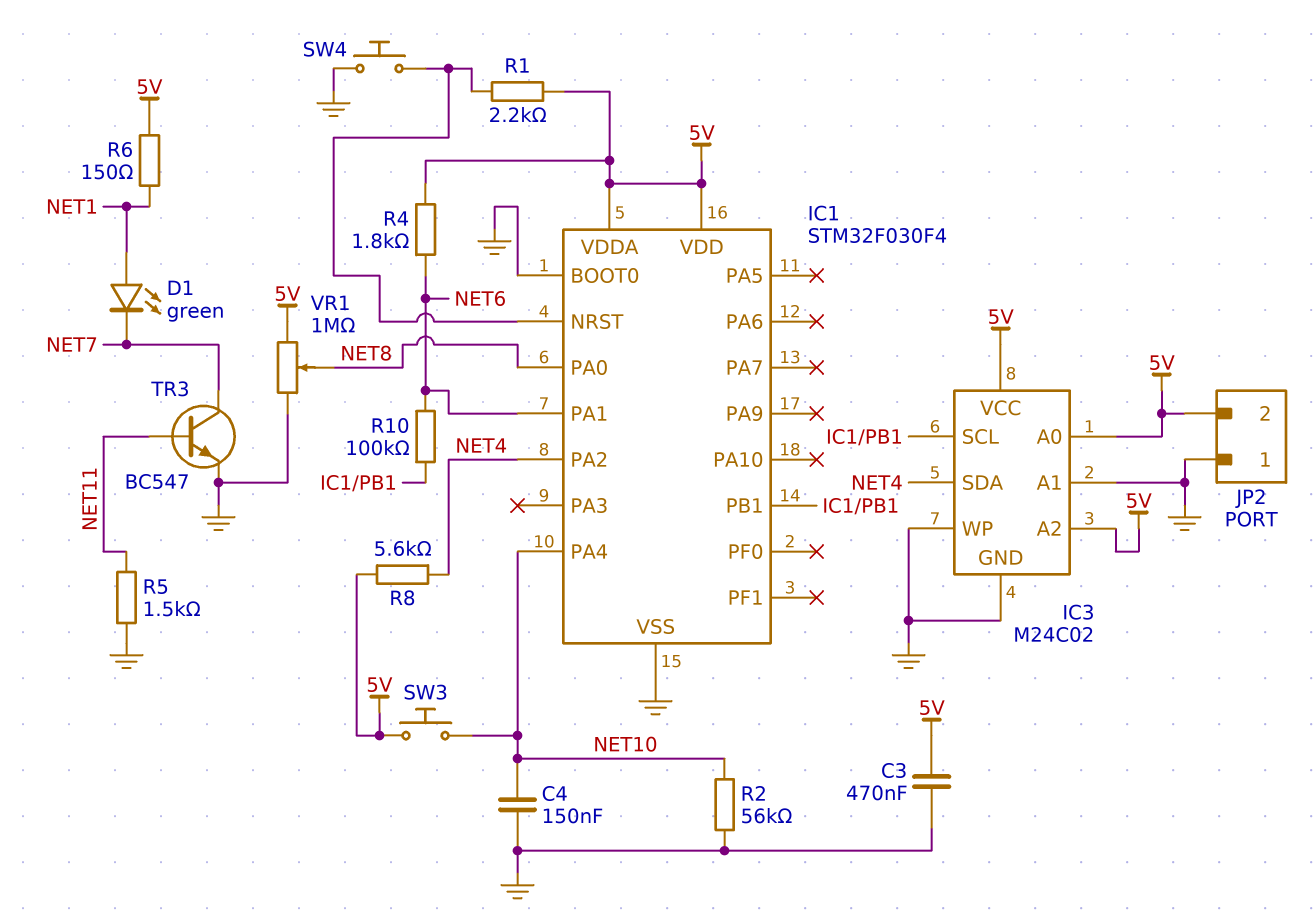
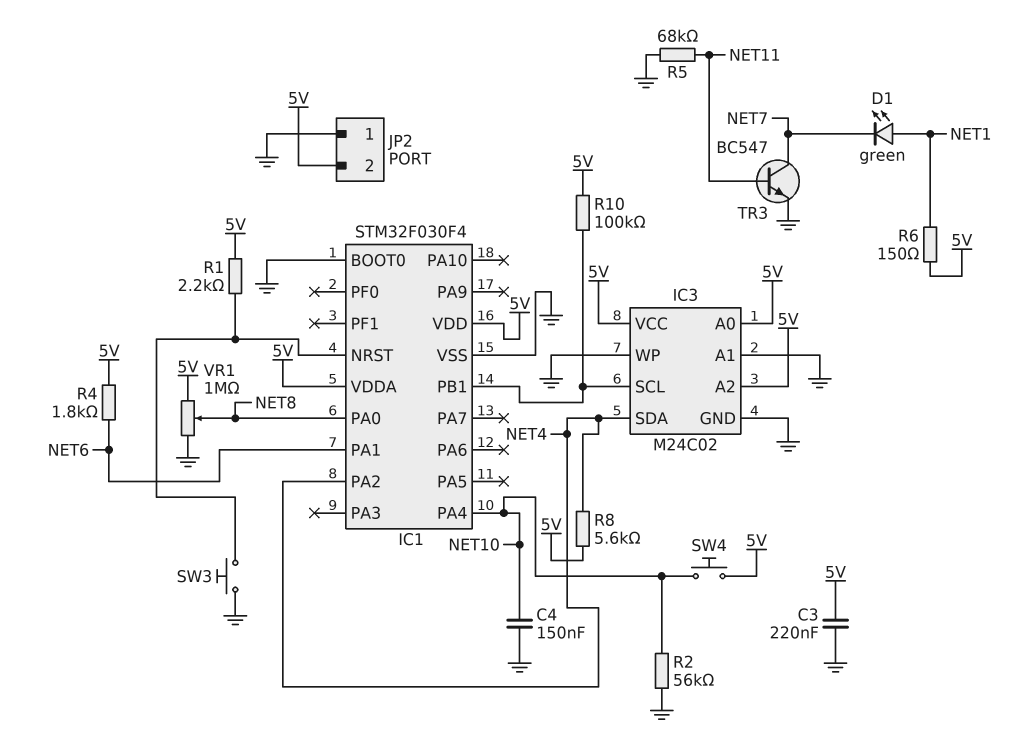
C3: 470nF (5V, GND) -> 220nF (5V, GND)
R5: 1.5k (GND, NET11) -> 68k (GND, NET11)
R10: 100k (IC1/PB1, NET6) -> 100k (5V, IC1/PB1)
SW3: button (5V, NET10) -> button (GND, IC1/NRST)
SW4: button (GND, IC1/NRST) -> button (5V, NET10)

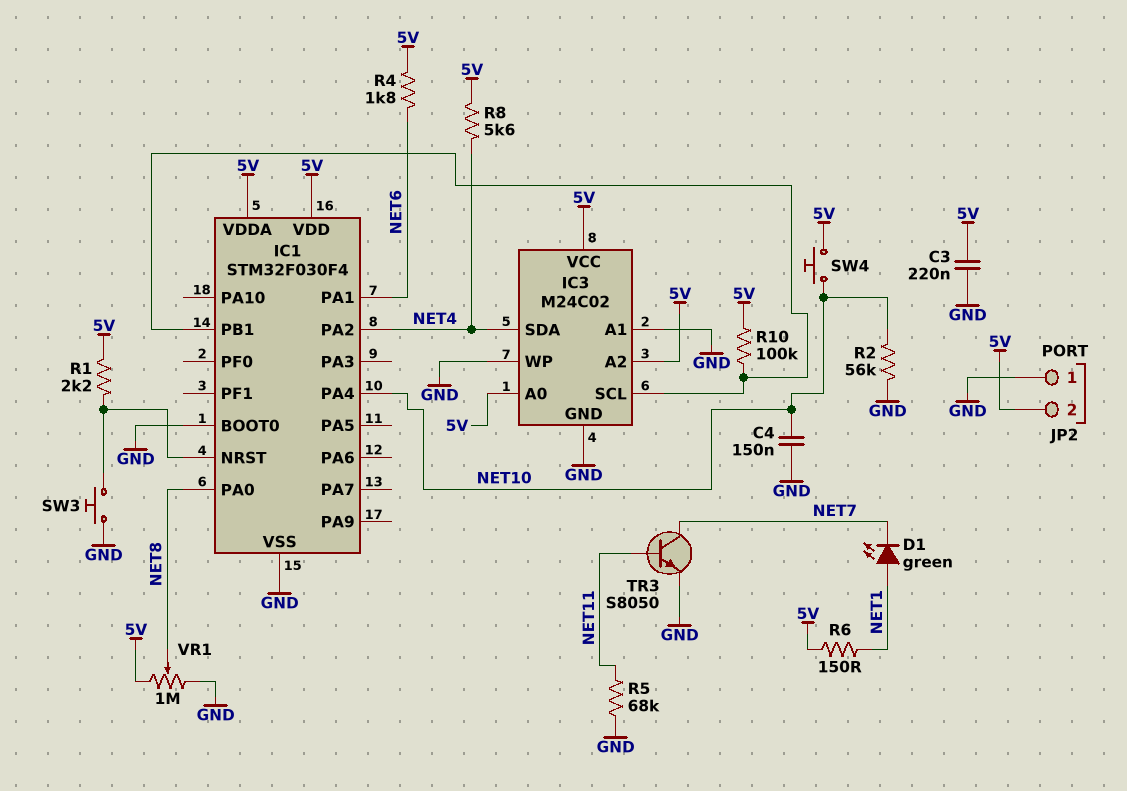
TR3: NPN BC547 (B NET11, C NET7, E GND) -> NPN S8050 (B NET11, C NET7, E GND)

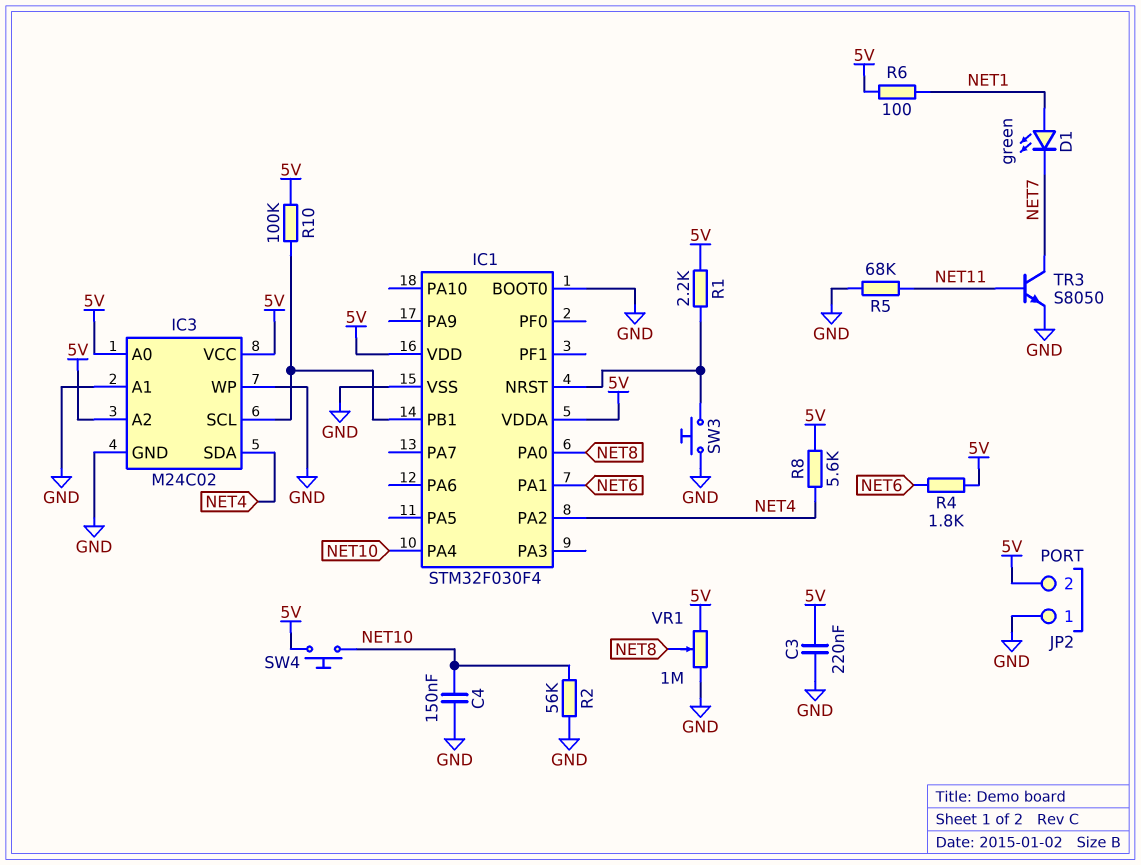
R6: 150 (5V, NET1) -> 100 (5V, NET1)

